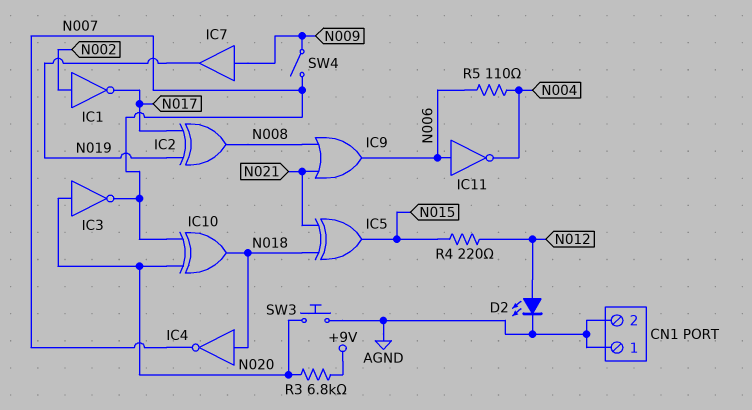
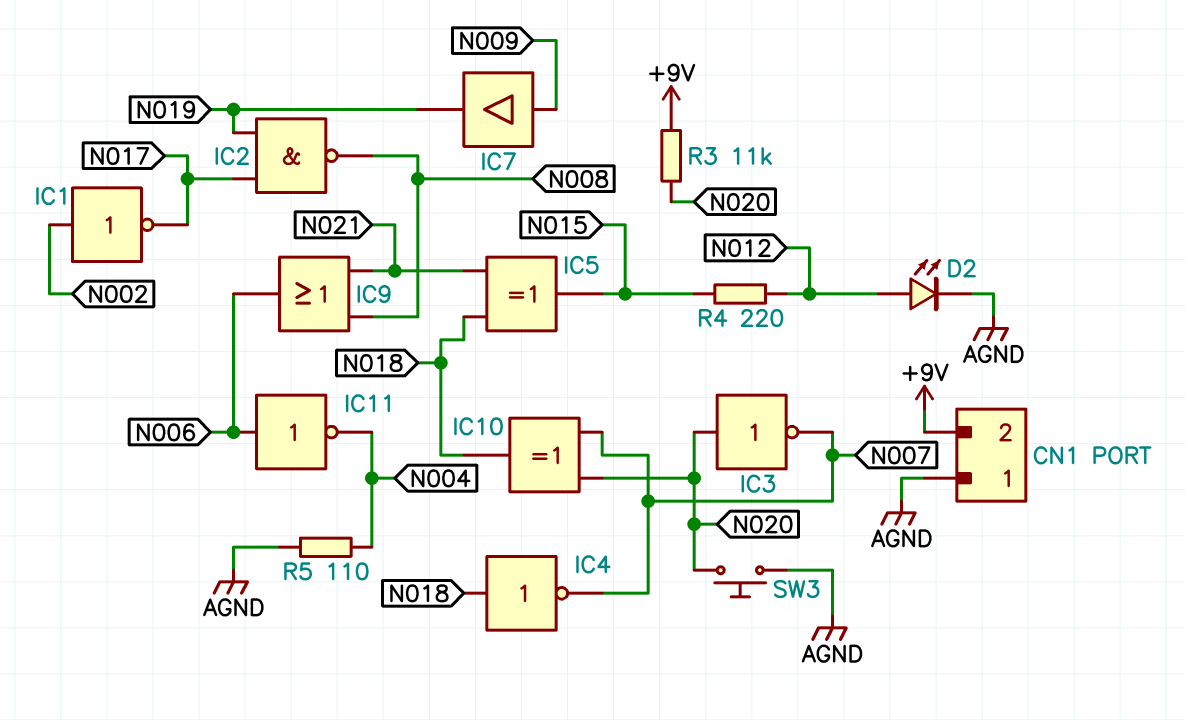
CN1 pin 2: AGND -> +9V
IC2: XOR (in N017, in N019, out N008) -> NAND (in N017, in N019, out N008)
R3: 6.8k (+9V, N020) -> 11k (+9V, N020)
R5: 110 (N004, N006) -> 110 (AGND, N004)
SW4: switch (N007, N009) -> none

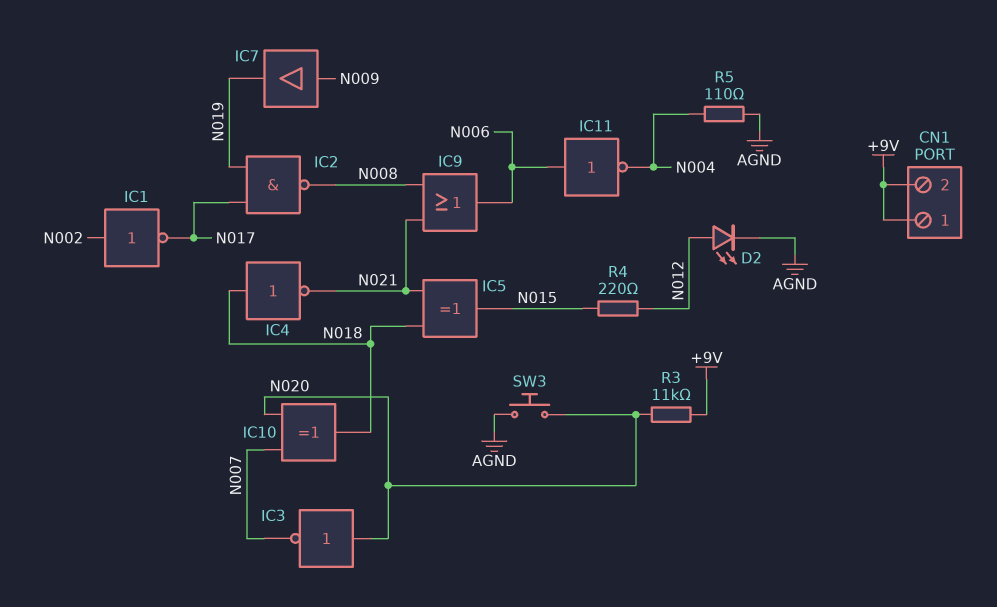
CN1 pin 1: AGND -> +9V
IC4: NOT (in N018, out N007) -> NOT (in N018, out N021)

